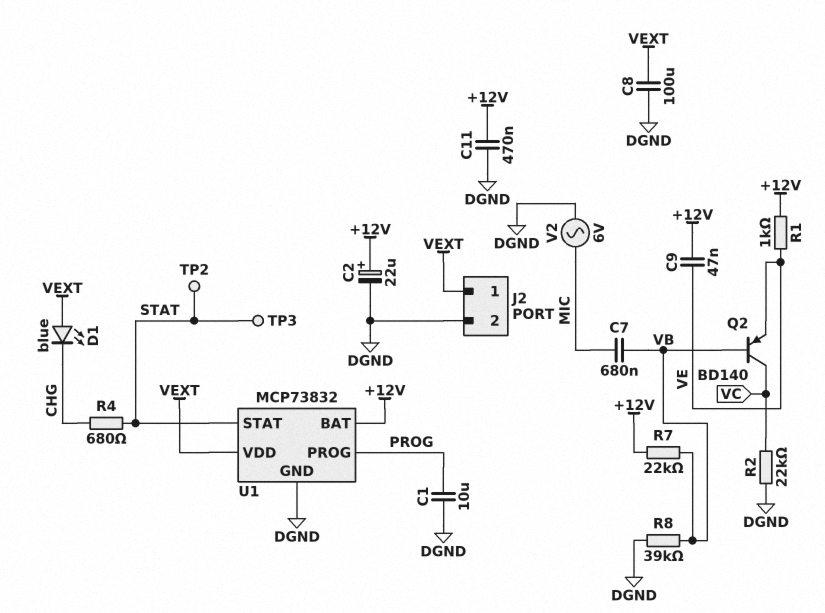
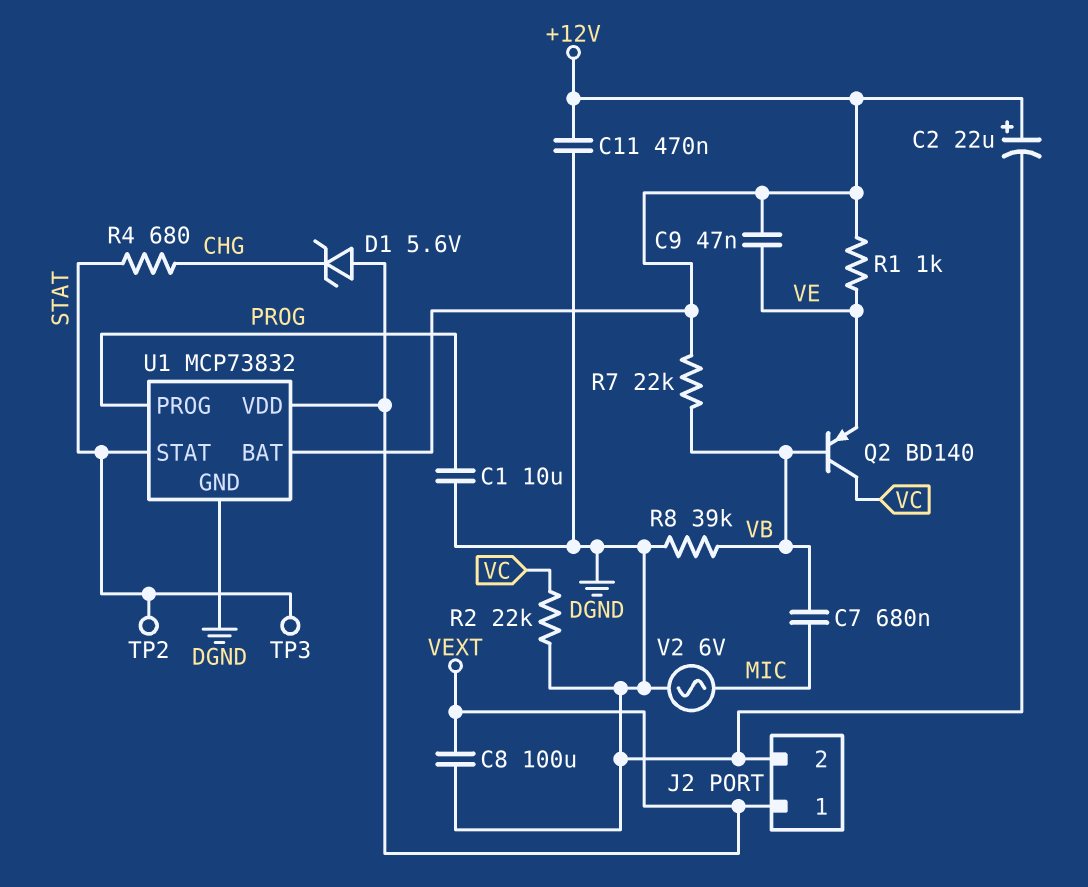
D1: LED blue (A VEXT, K CHG) -> zener 5.6V (A VEXT, K CHG)

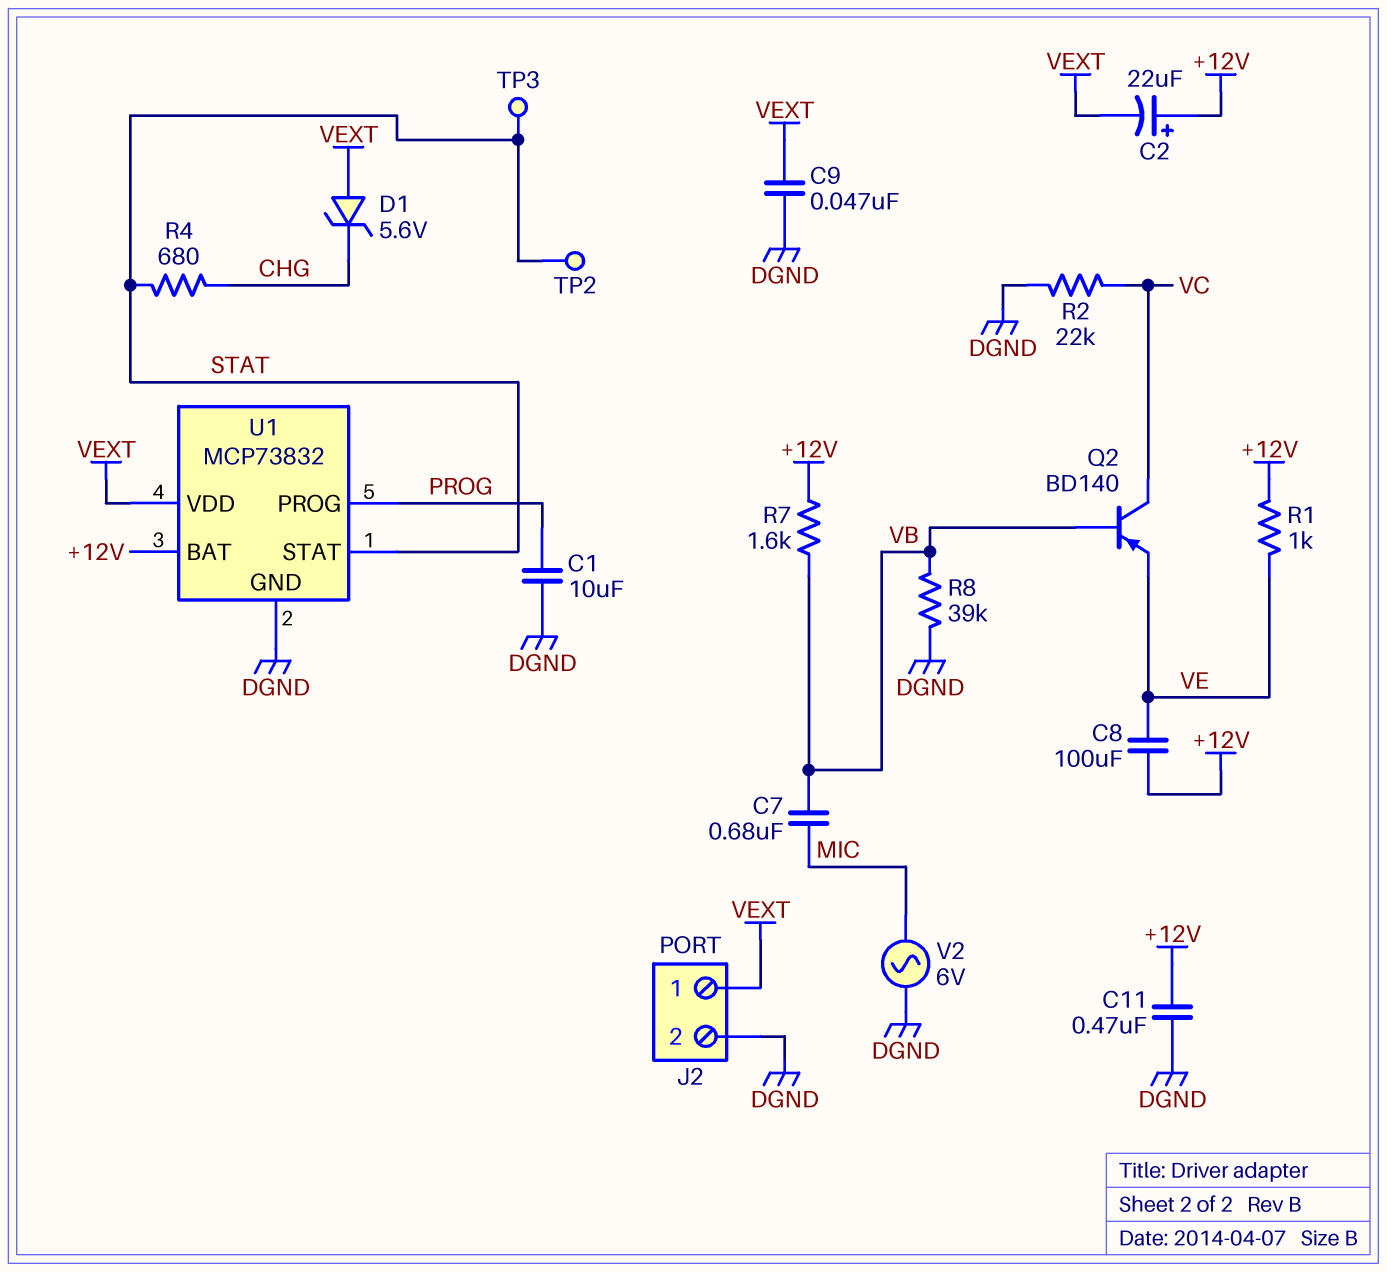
C2: 22uF (plus +12V, minus DGND) -> 22uF (plus +12V, minus VEXT)
C8: 100uF (DGND, VEXT) -> 100uF (+12V, VE)
C9: 47nF (+12V, VE) -> 47nF (DGND, VEXT)
R7: 22k (+12V, VB) -> 1.6k (+12V, VB)

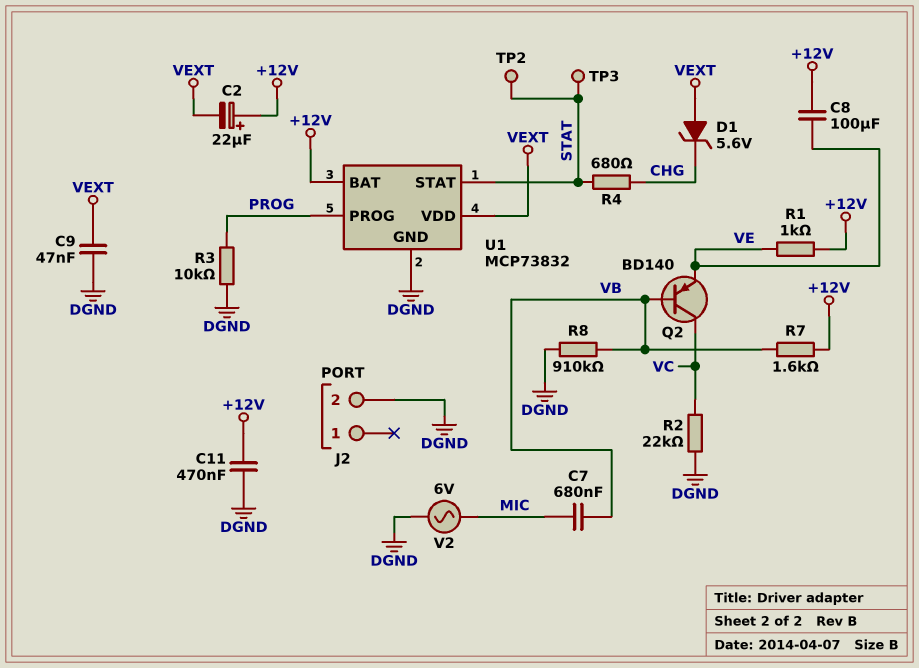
C1: 10uF (DGND, PROG) -> none
J2 pin 1: VEXT -> none
R3: none -> 10k (DGND, PROG)
R8: 39k (DGND, VB) -> 910k (DGND, VB)

